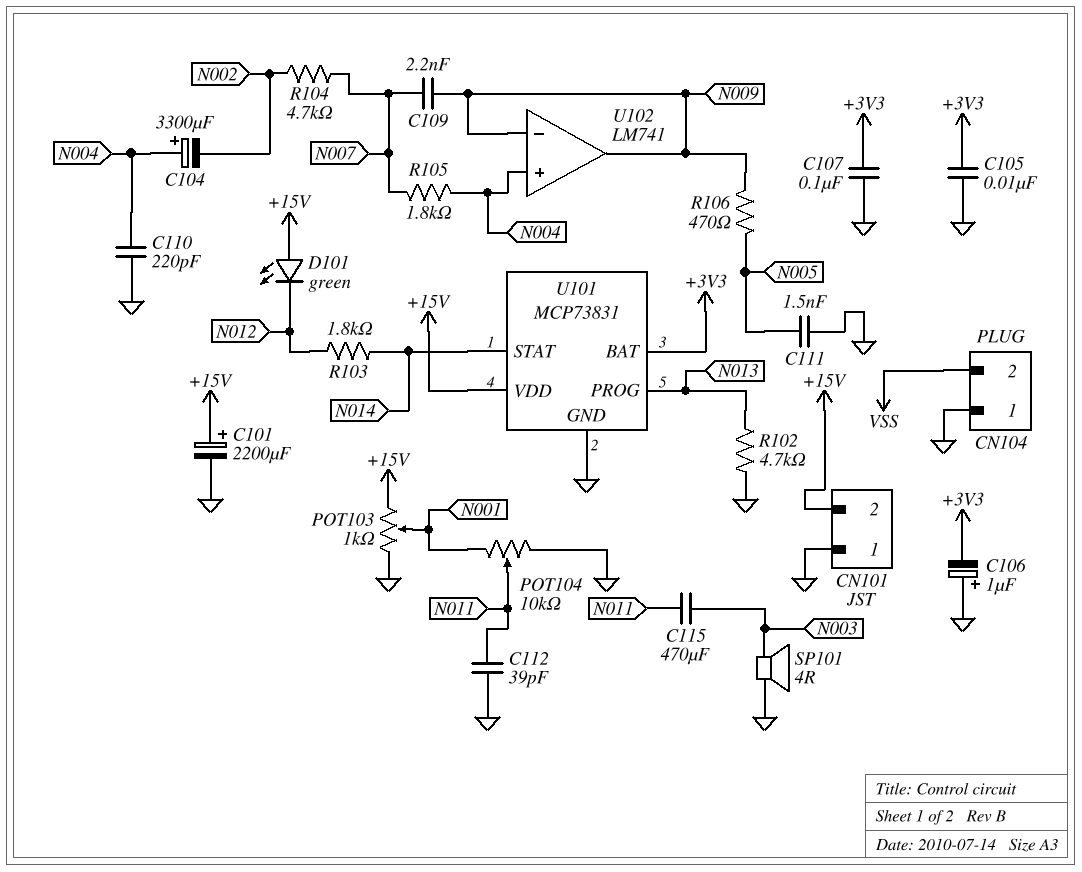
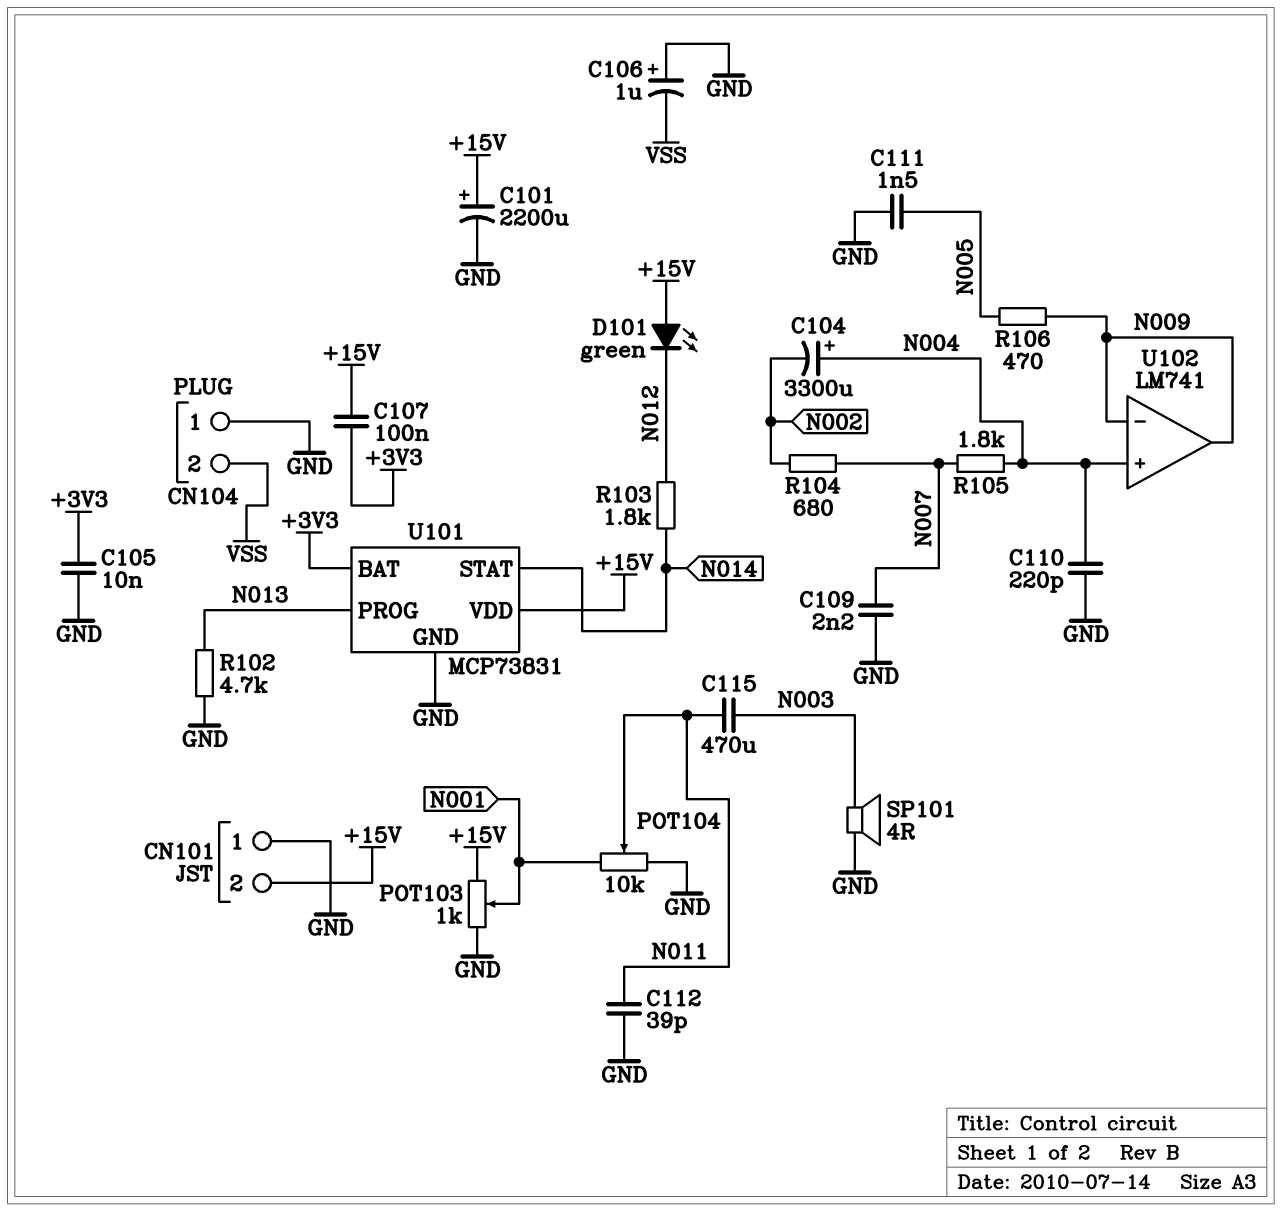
C106: 1uF (plus GND, minus +3V3) -> 1uF (plus GND, minus VSS)
C107: 100nF (+3V3, GND) -> 100nF (+3V3, +15V)
C109: 2.2nF (N007, N009) -> 2.2nF (GND, N007)
R104: 4.7k (N002, N007) -> 680 (N002, N007)

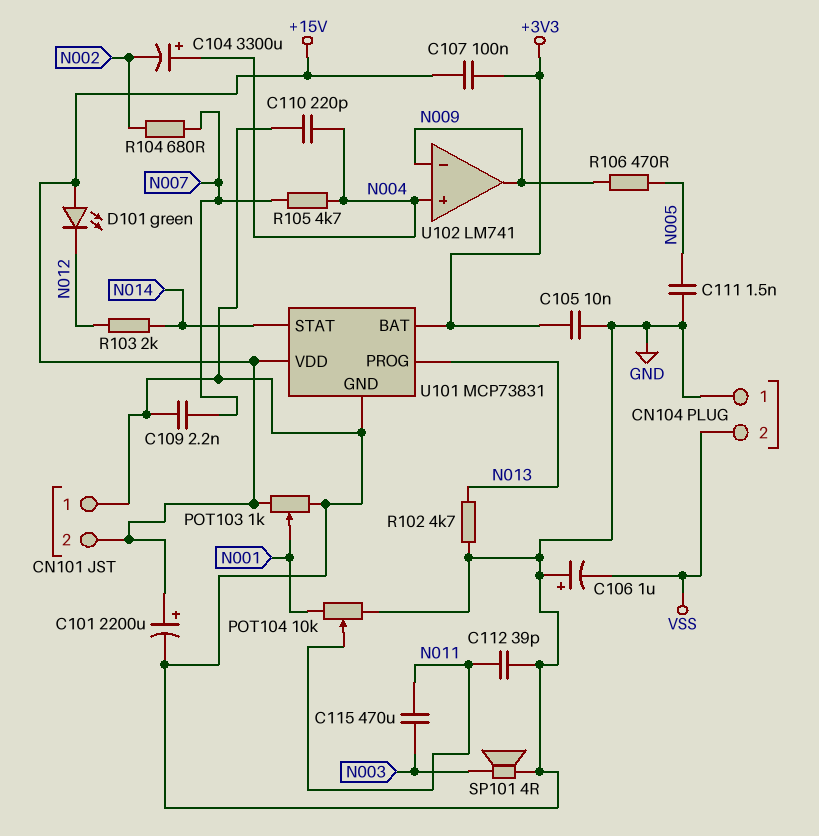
R103: 1.8k (N012, N014) -> 2k (N012, N014)
R105: 1.8k (N004, N007) -> 4.7k (N004, N007)

